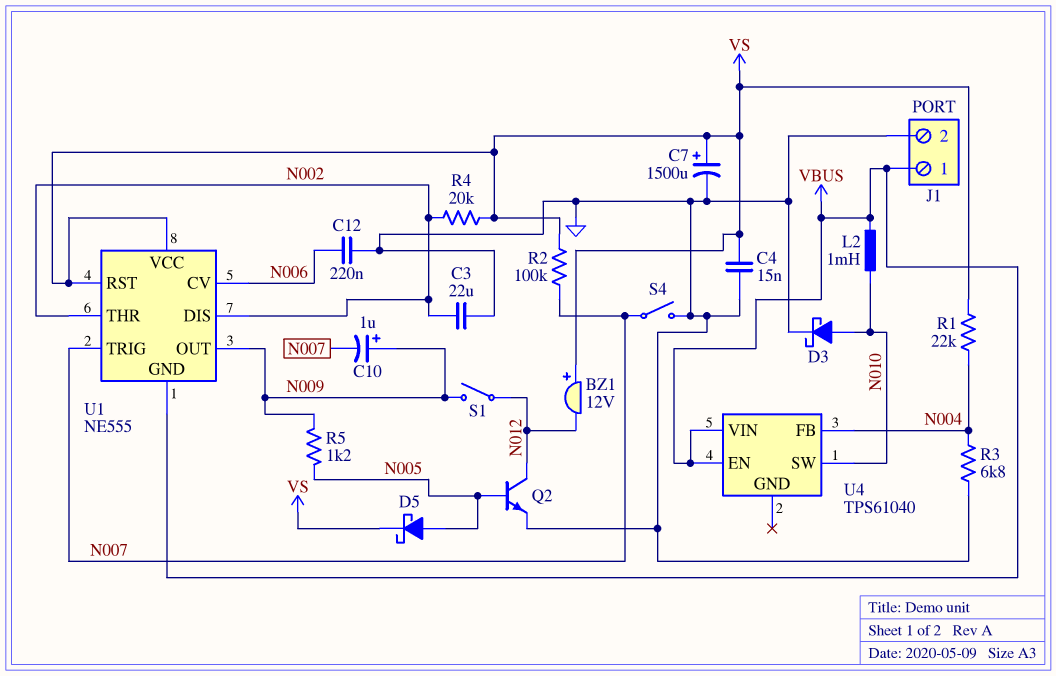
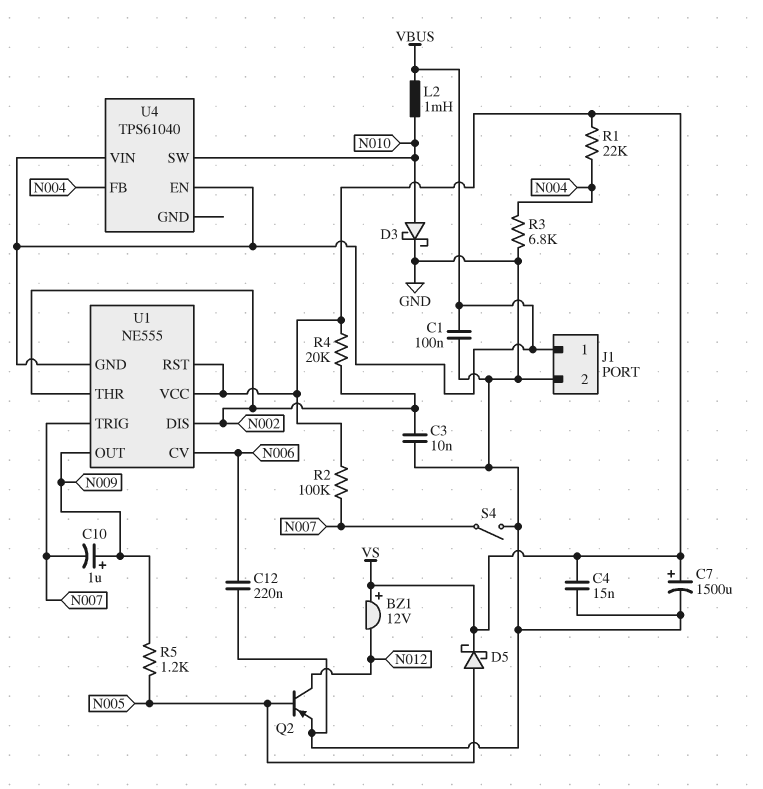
C1: none -> 100nF (GND, VBUS)
C3: 22uF (GND, N002) -> 10nF (GND, N002)
Q2: NPN (B N005, C N012, E GND) -> PNP (B N005, C N012, E GND)
S1: switch (N009, N012) -> none

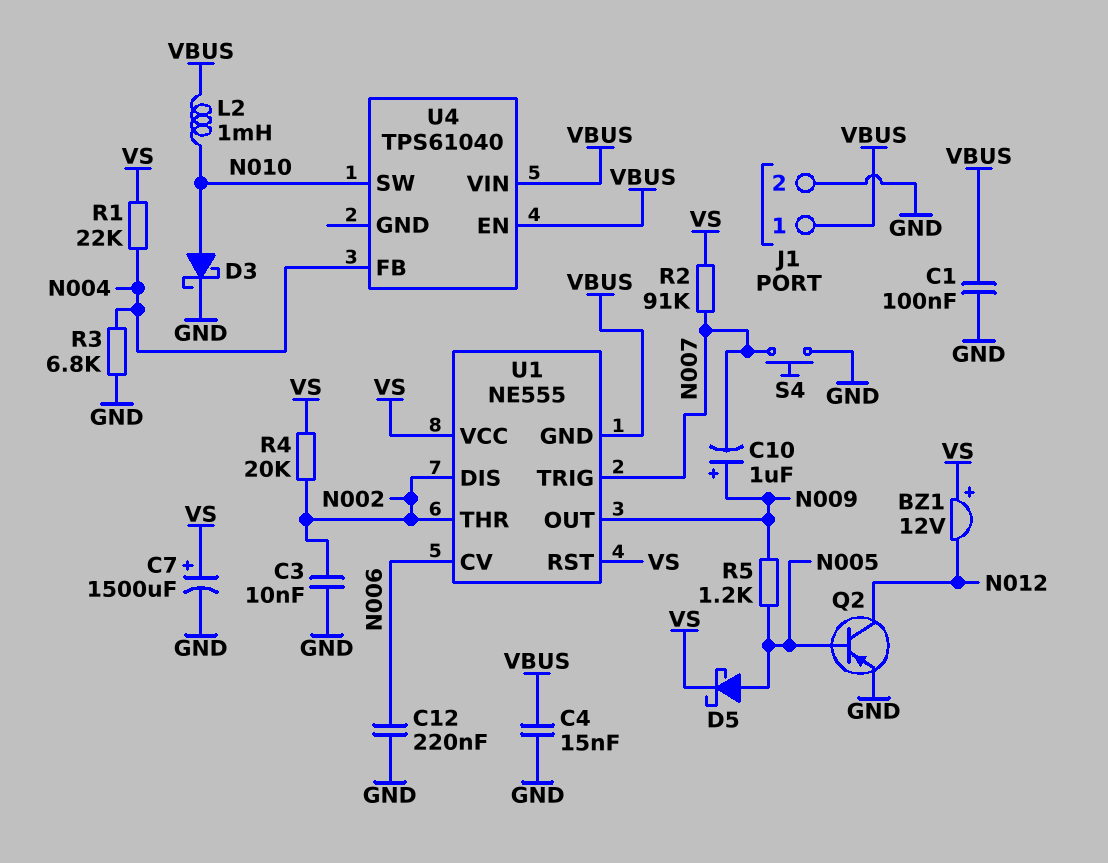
C4: 15nF (GND, VS) -> 15nF (GND, VBUS)
R2: 100k (N007, VS) -> 91k (N007, VS)
S4: switch (GND, N007) -> button (GND, N007)

